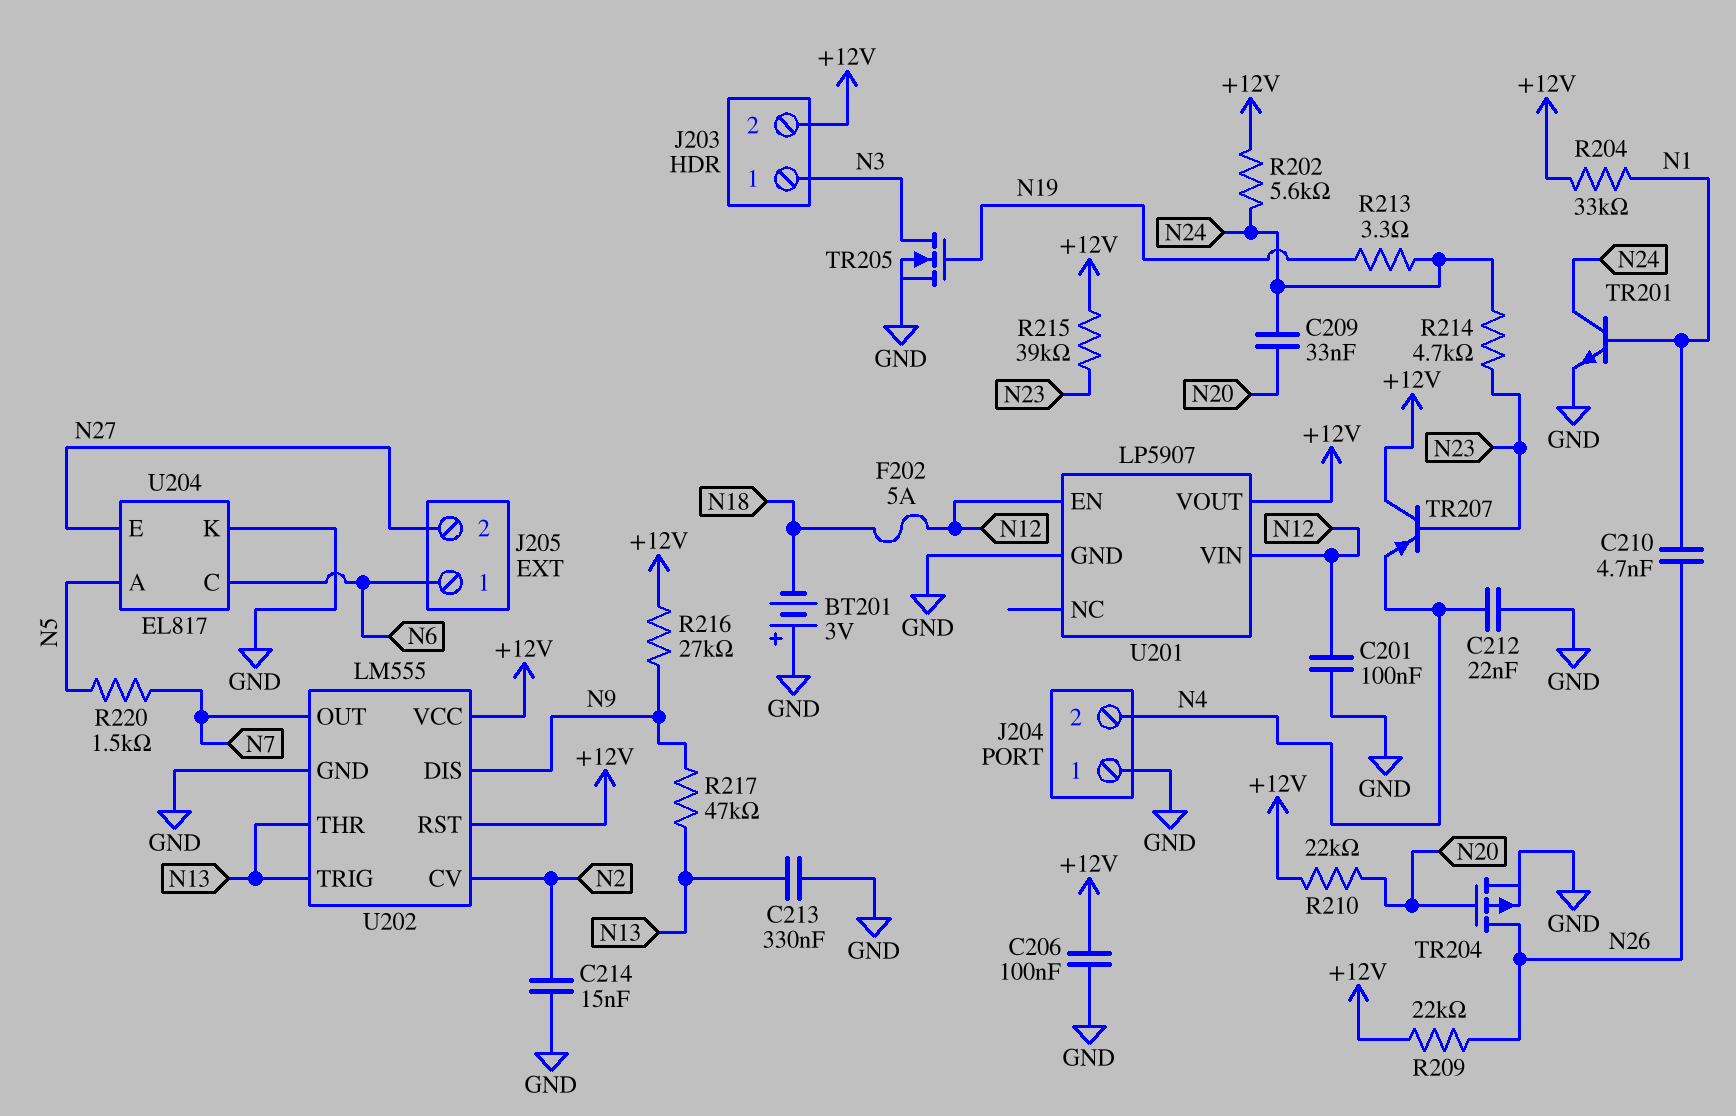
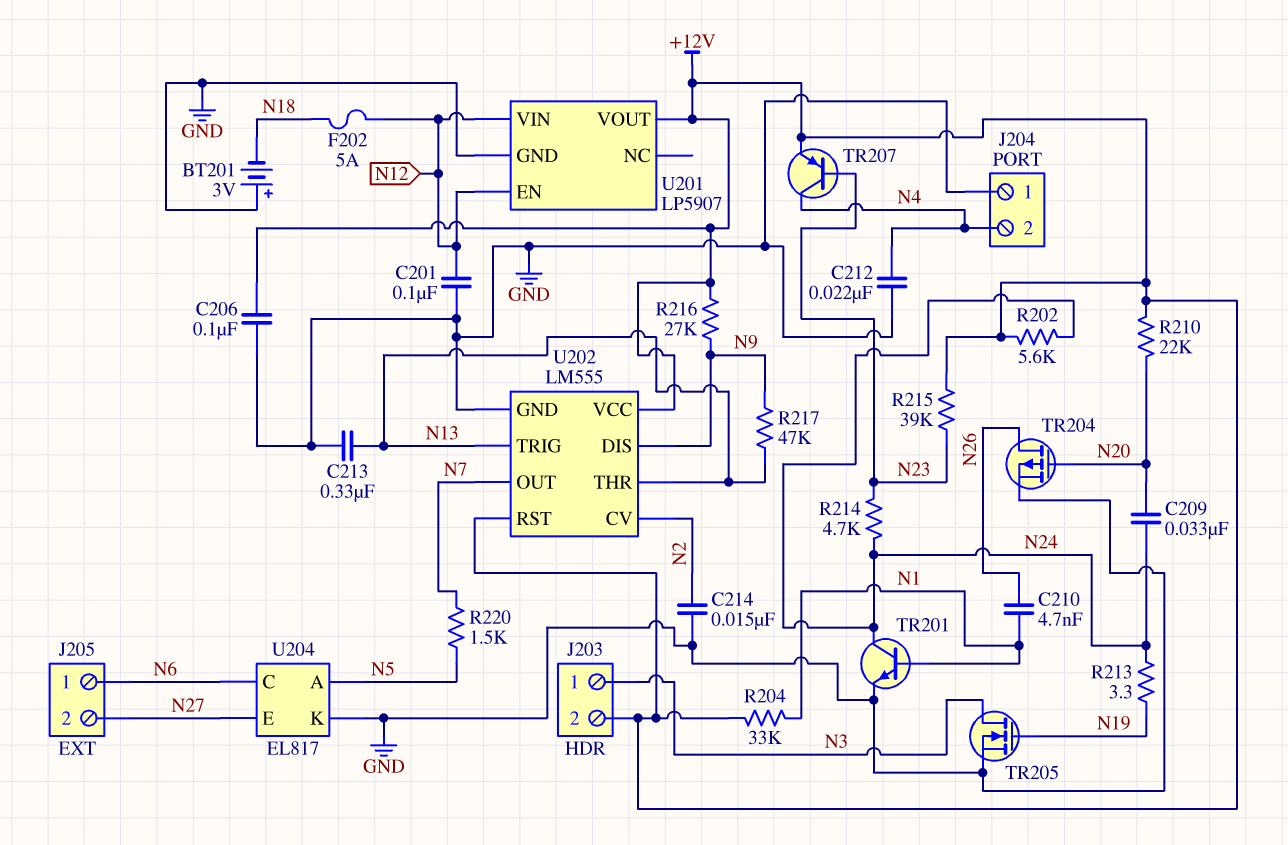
R209: 22k (+12V, N26) -> none
TR207: PNP (B N23, C +12V, E N4) -> PNP (B N23, C N4, E +12V)

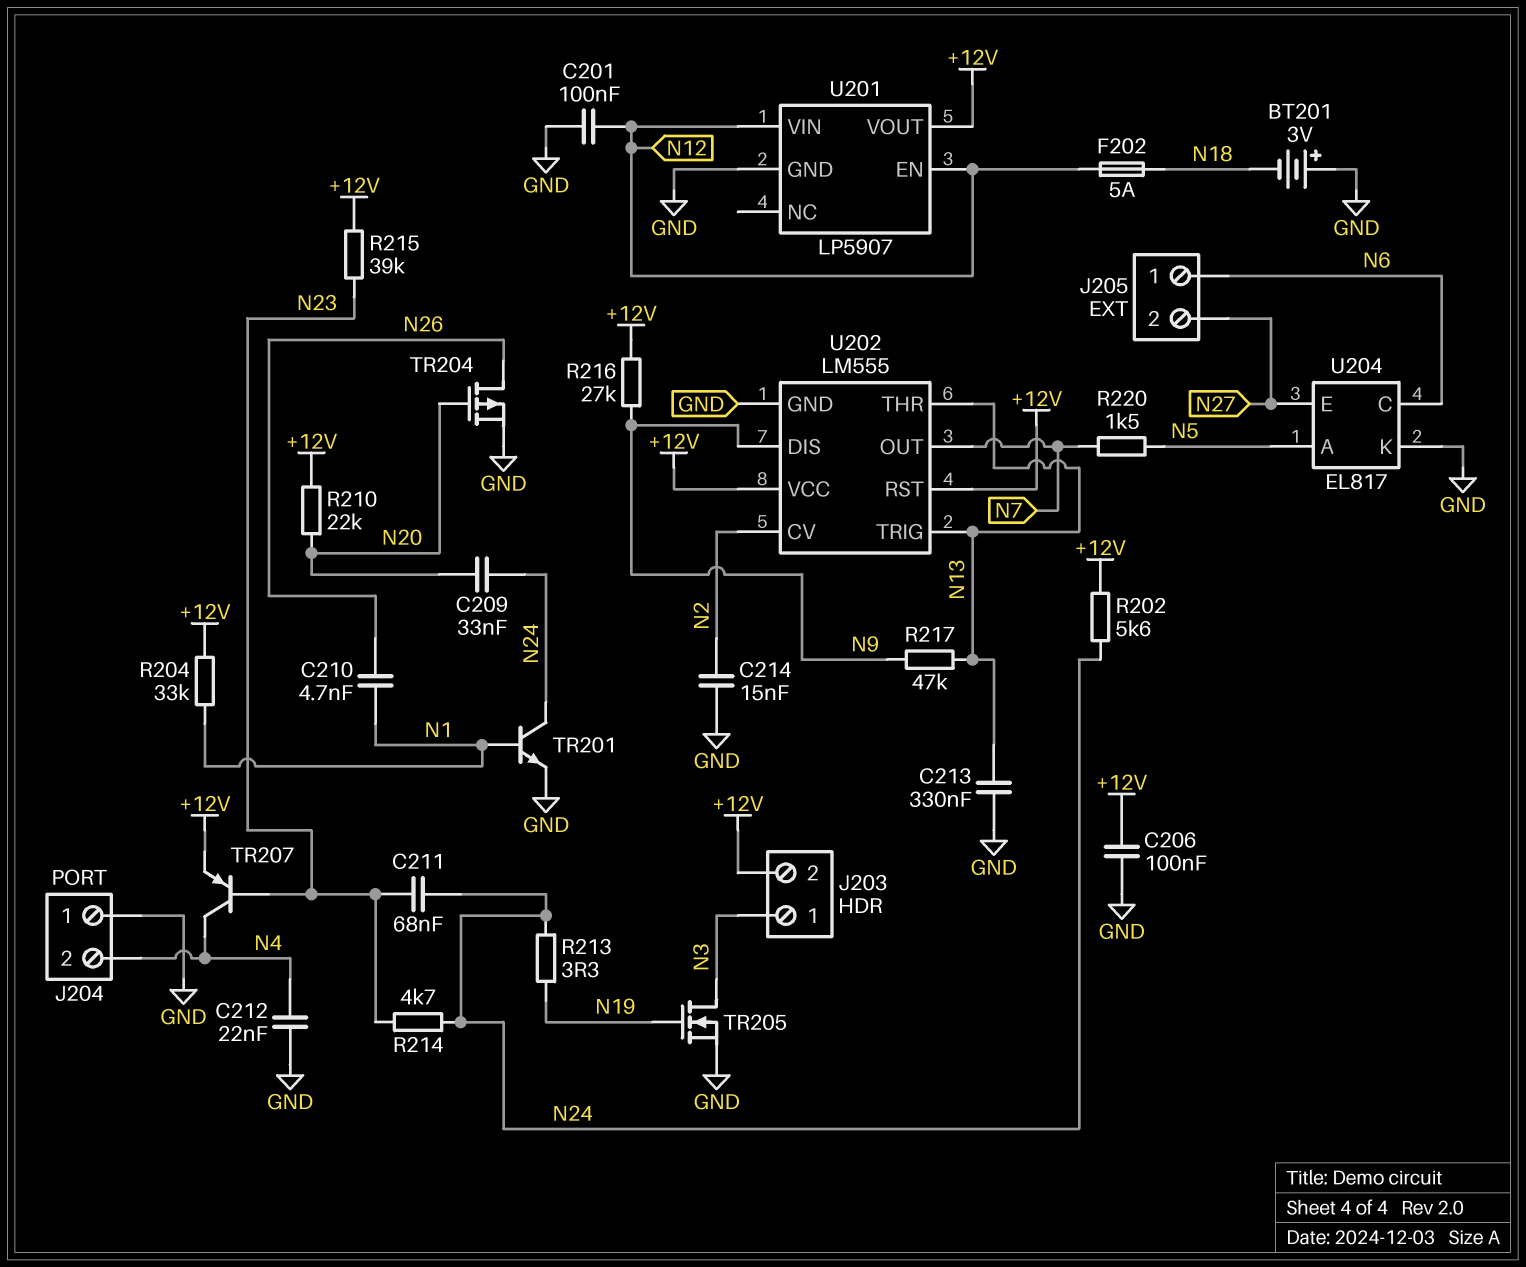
C211: none -> 68nF (N23, N24)

